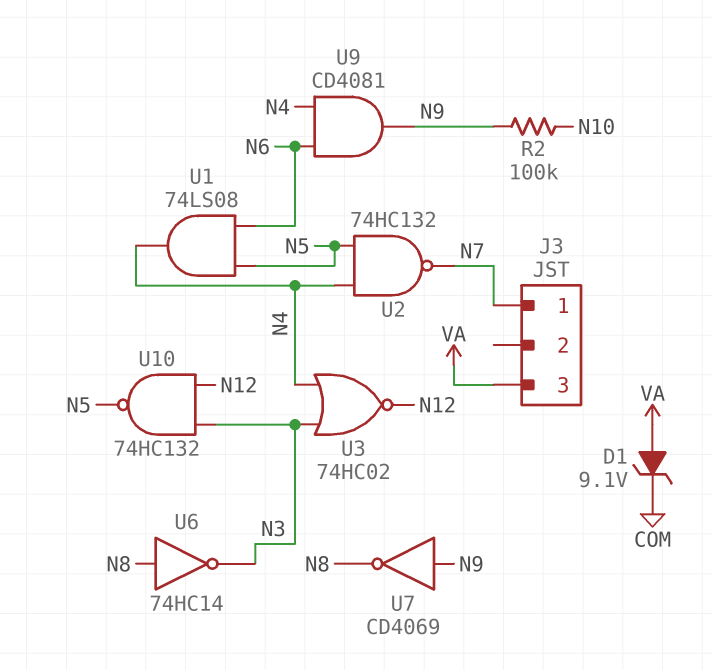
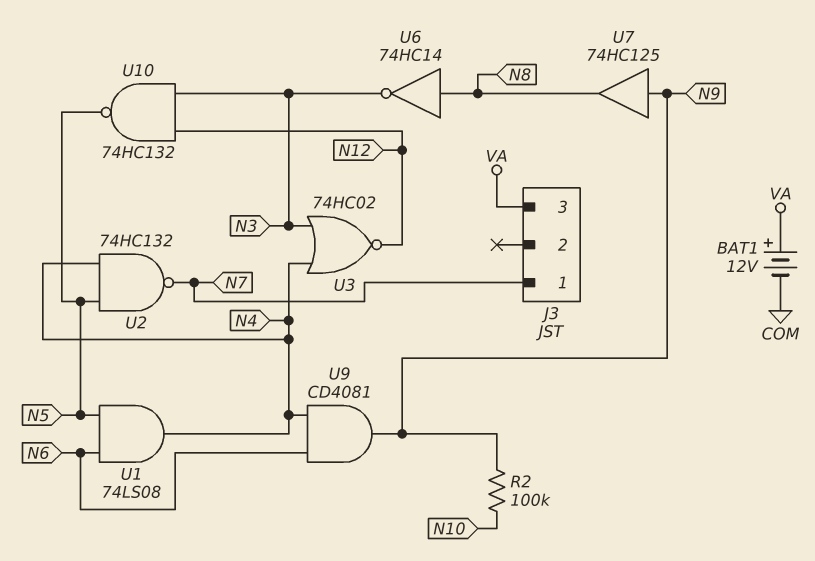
BAT1: none -> 12V (plus VA, minus COM)
D1: zener 9.1V (A VA, K COM) -> none
U7: NOT CD4069 (in N9, out N8) -> buffer 74HC125 (in N9, out N8)

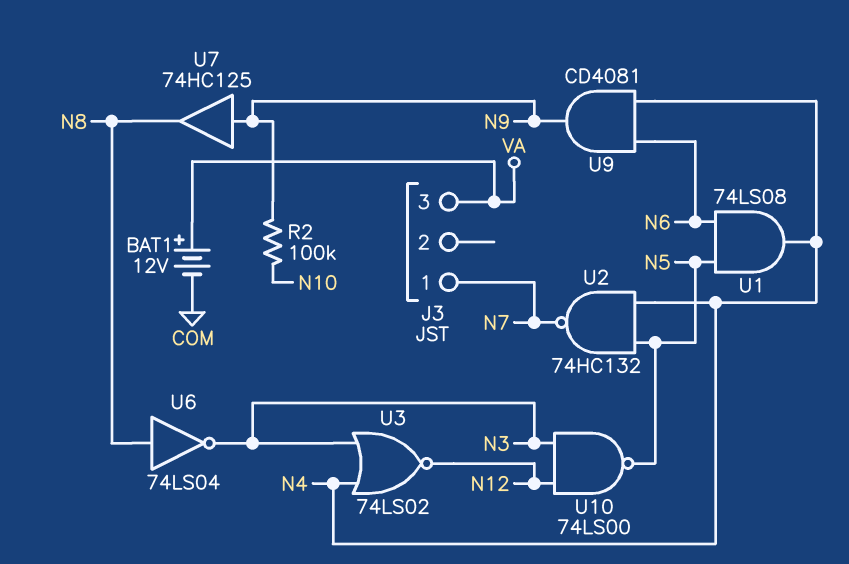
U3: NOR 74HC02 (in N3, in N4, out N12) -> NOR 74LS02 (in N3, in N4, out N12)
U6: NOT 74HC14 (in N8, out N3) -> NOT 74LS04 (in N8, out N3)
U10: NAND 74HC132 (in N3, in N12, out N5) -> NAND 74LS00 (in N3, in N12, out N5)

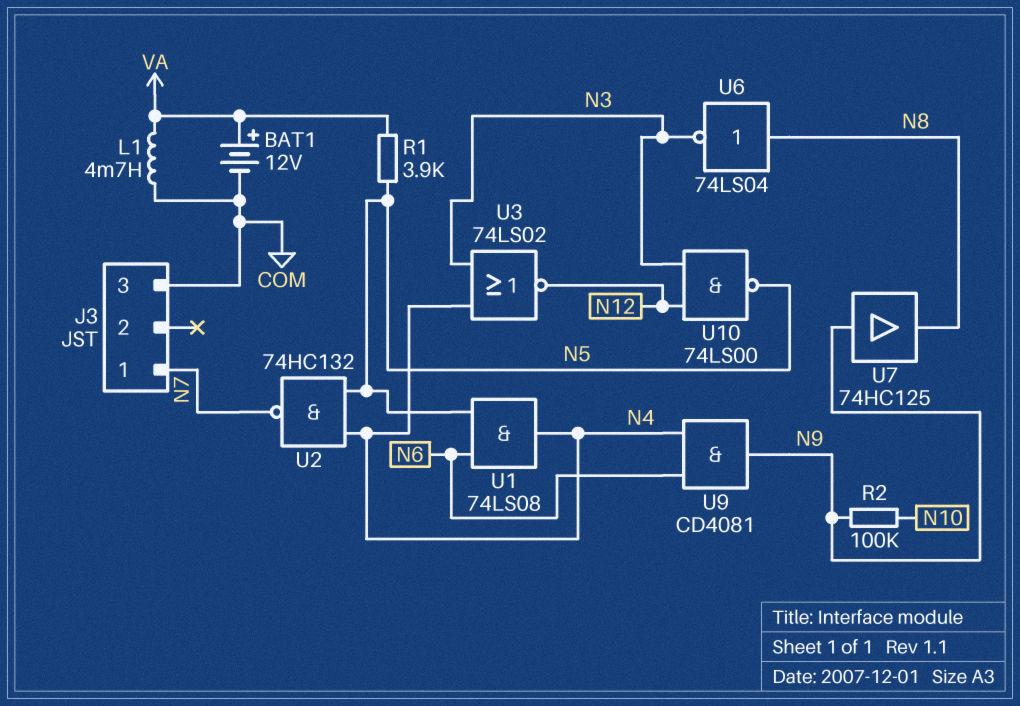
J3 pin 3: VA -> COM
L1: none -> 4.7mH (COM, VA)
R1: none -> 3.9k (N5, VA)

